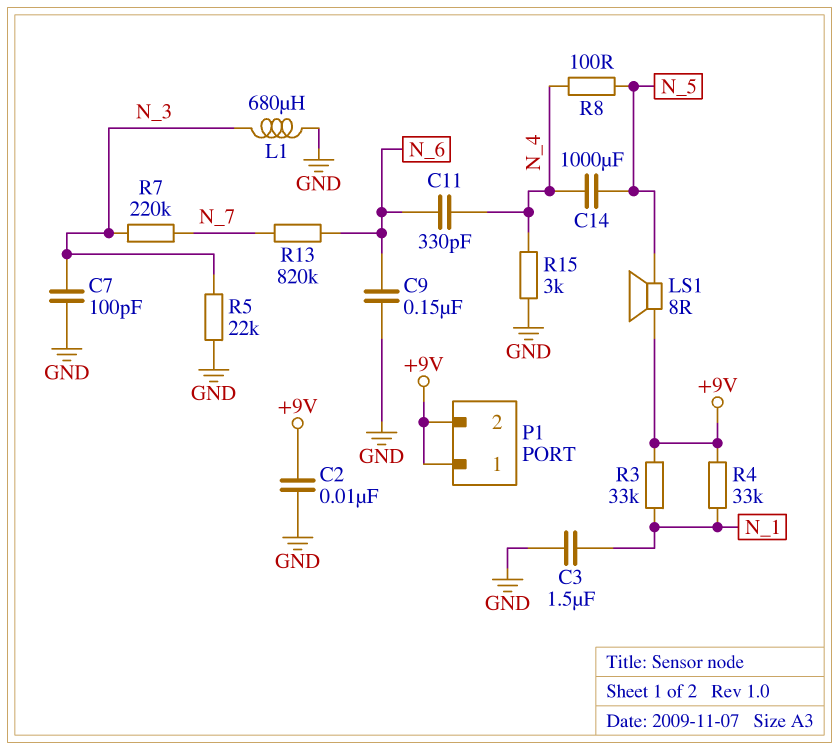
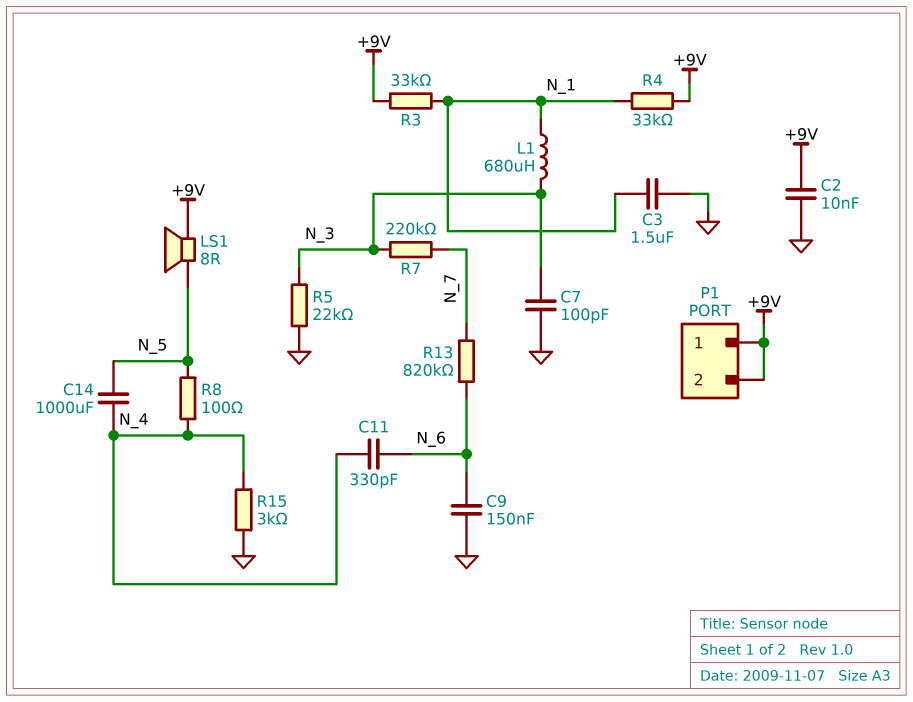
L1: 680uH (GND, N_3) -> 680uH (N_1, N_3)

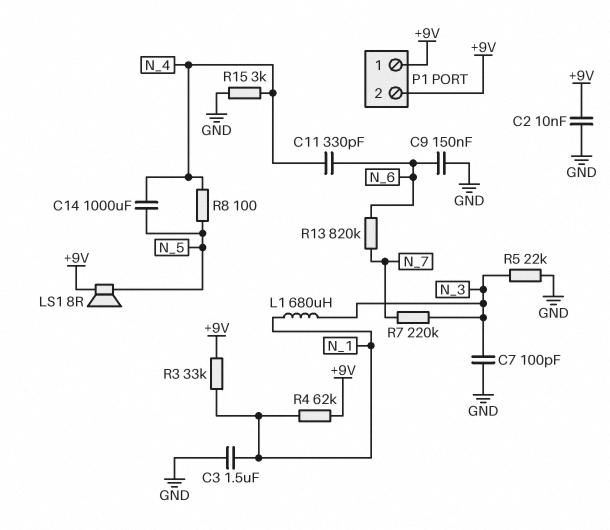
R4: 33k (+9V, N_1) -> 62k (+9V, N_1)

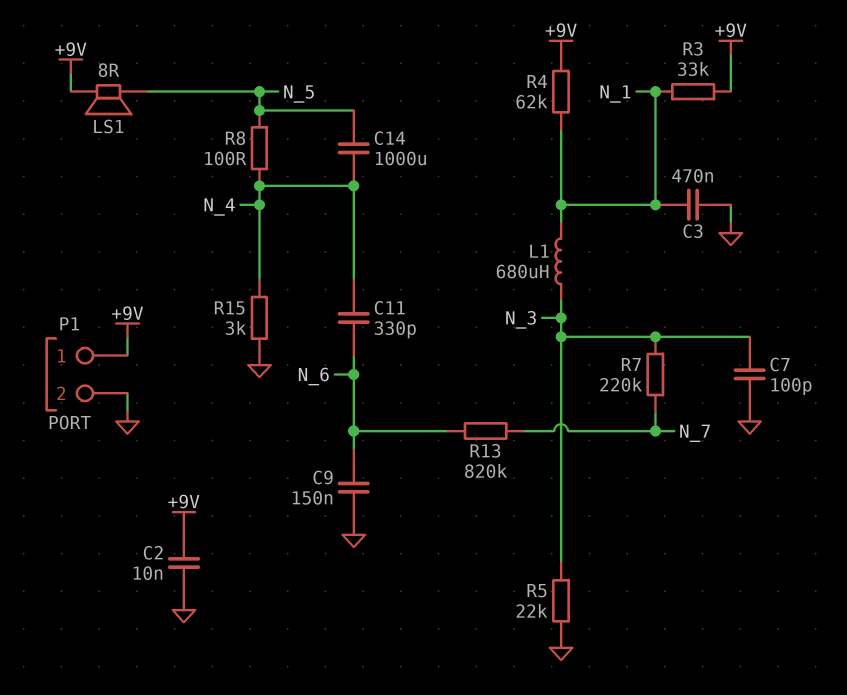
C3: 1.5uF (GND, N_1) -> 470nF (GND, N_1)
P1 pin 2: +9V -> GND

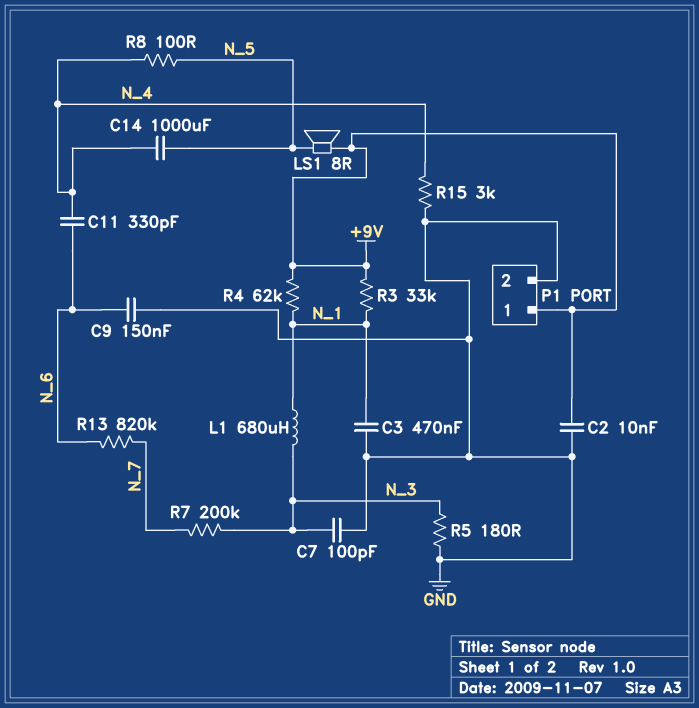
R5: 22k (GND, N_3) -> 180 (GND, N_3)
R7: 220k (N_3, N_7) -> 200k (N_3, N_7)

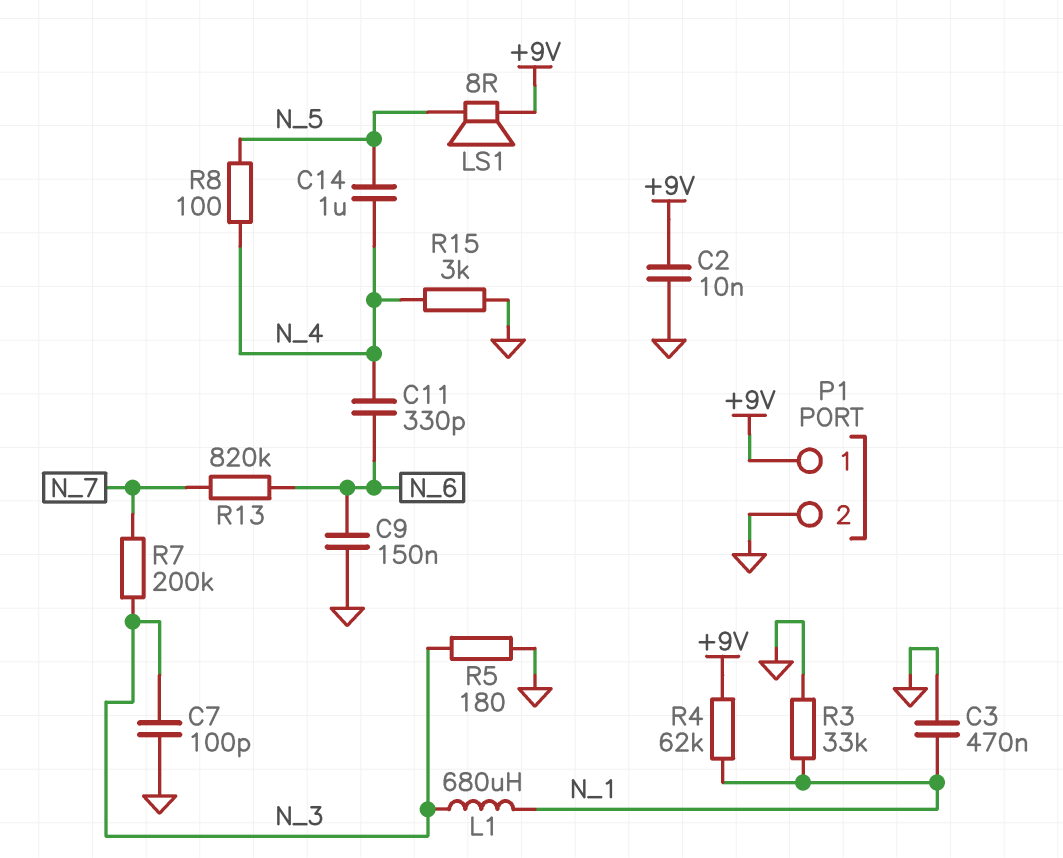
C14: 1000uF (N_4, N_5) -> 1uF (N_4, N_5)
R3: 33k (+9V, N_1) -> 33k (GND, N_1)

